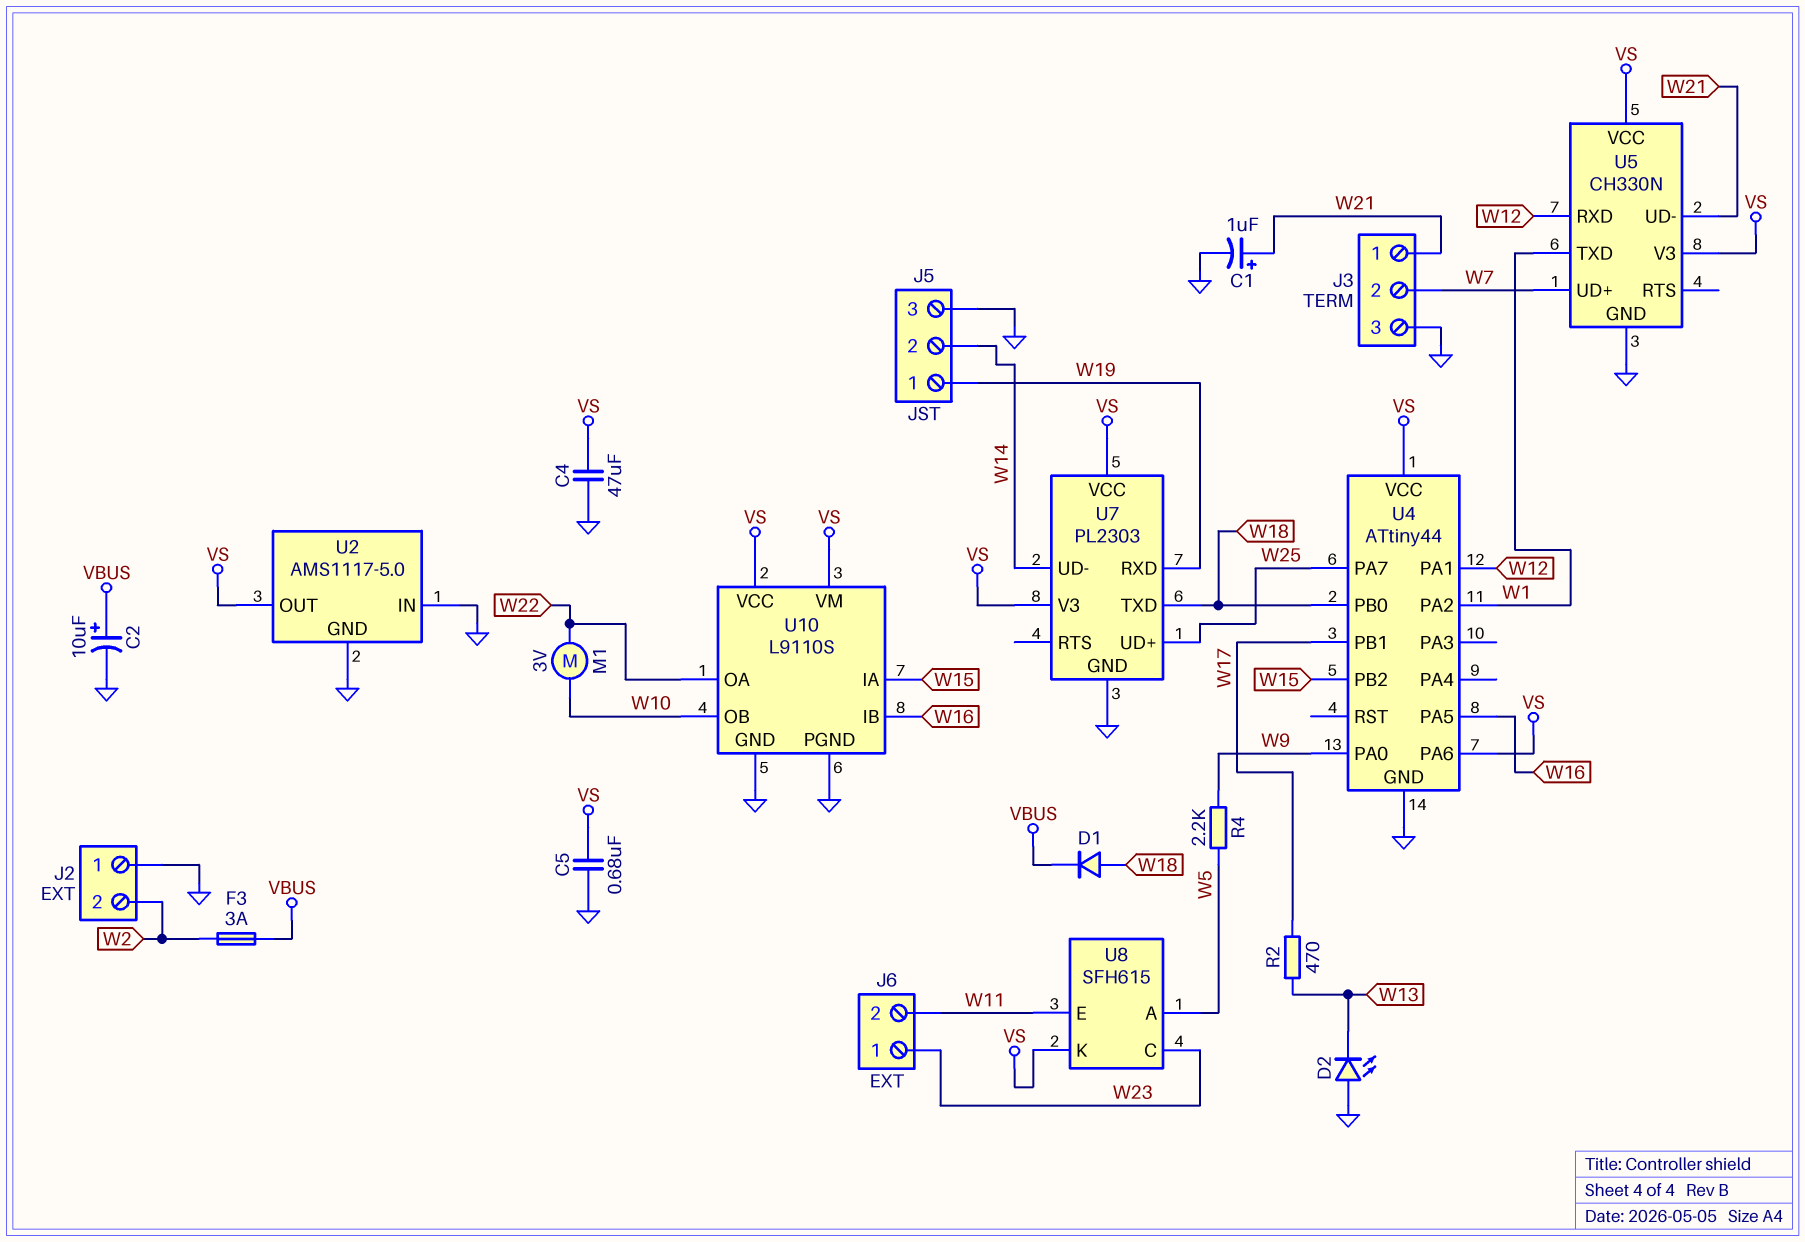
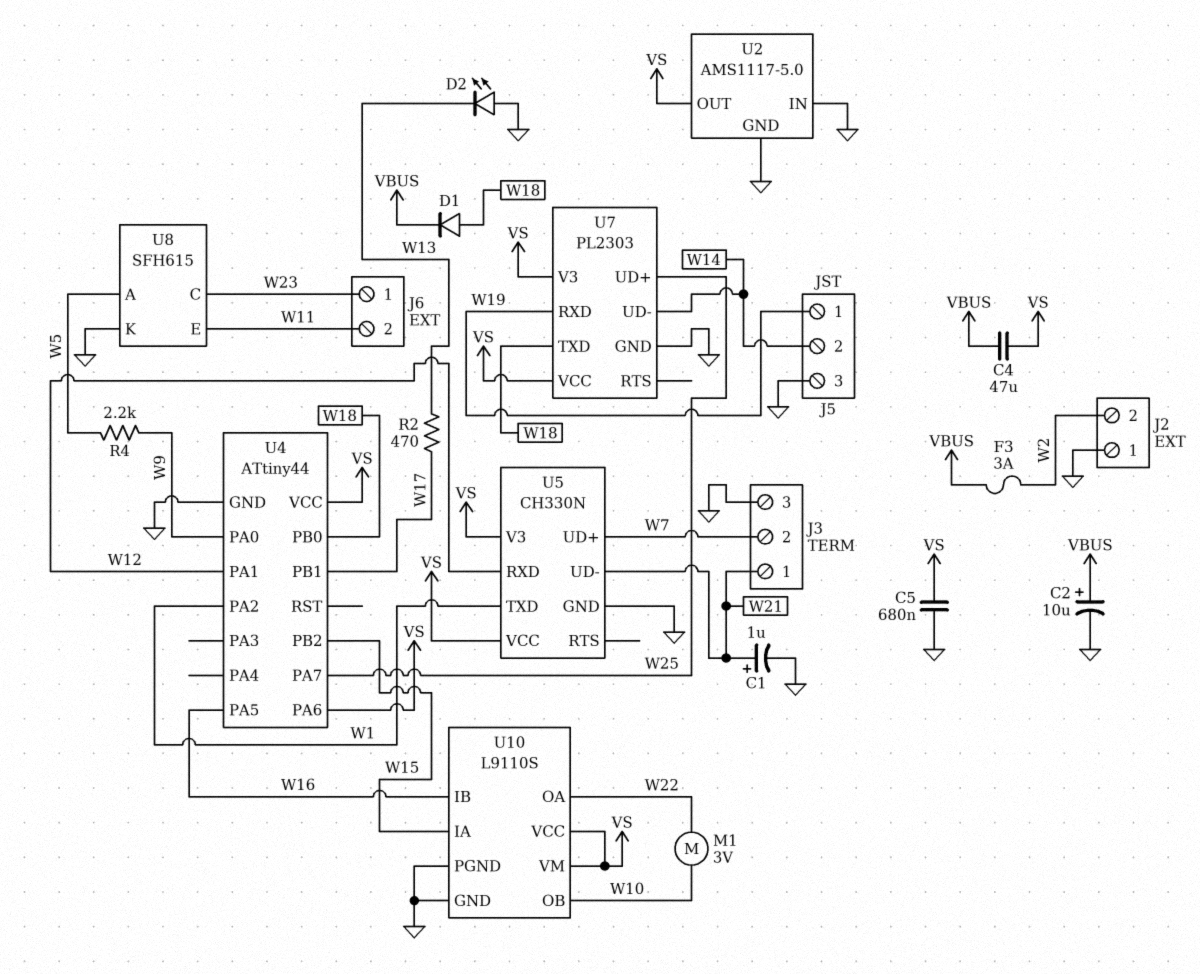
C4: 47uF (GND, VS) -> 47uF (VBUS, VS)
U8 pin K: VS -> GND

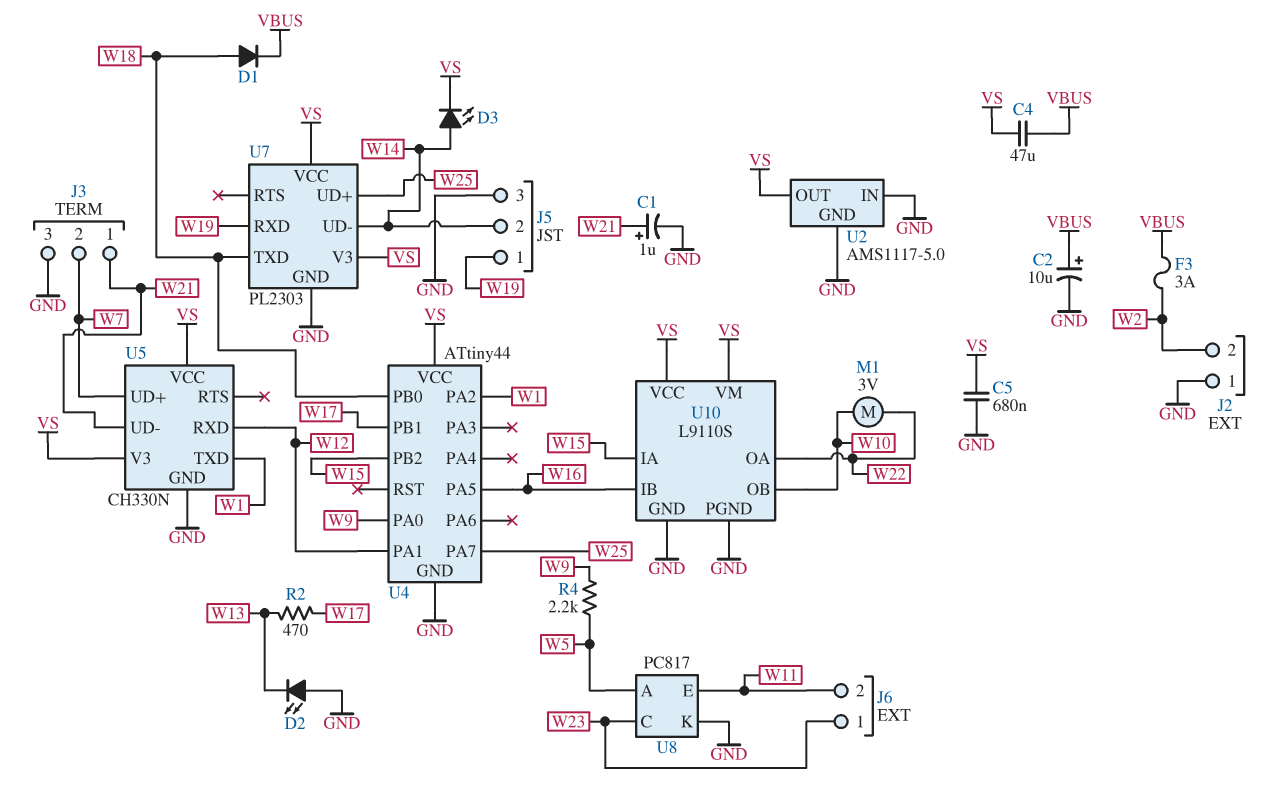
D3: none -> LED (A W14, K VS)
U4 pin PA6: VS -> none
U8: SFH615 -> PC817

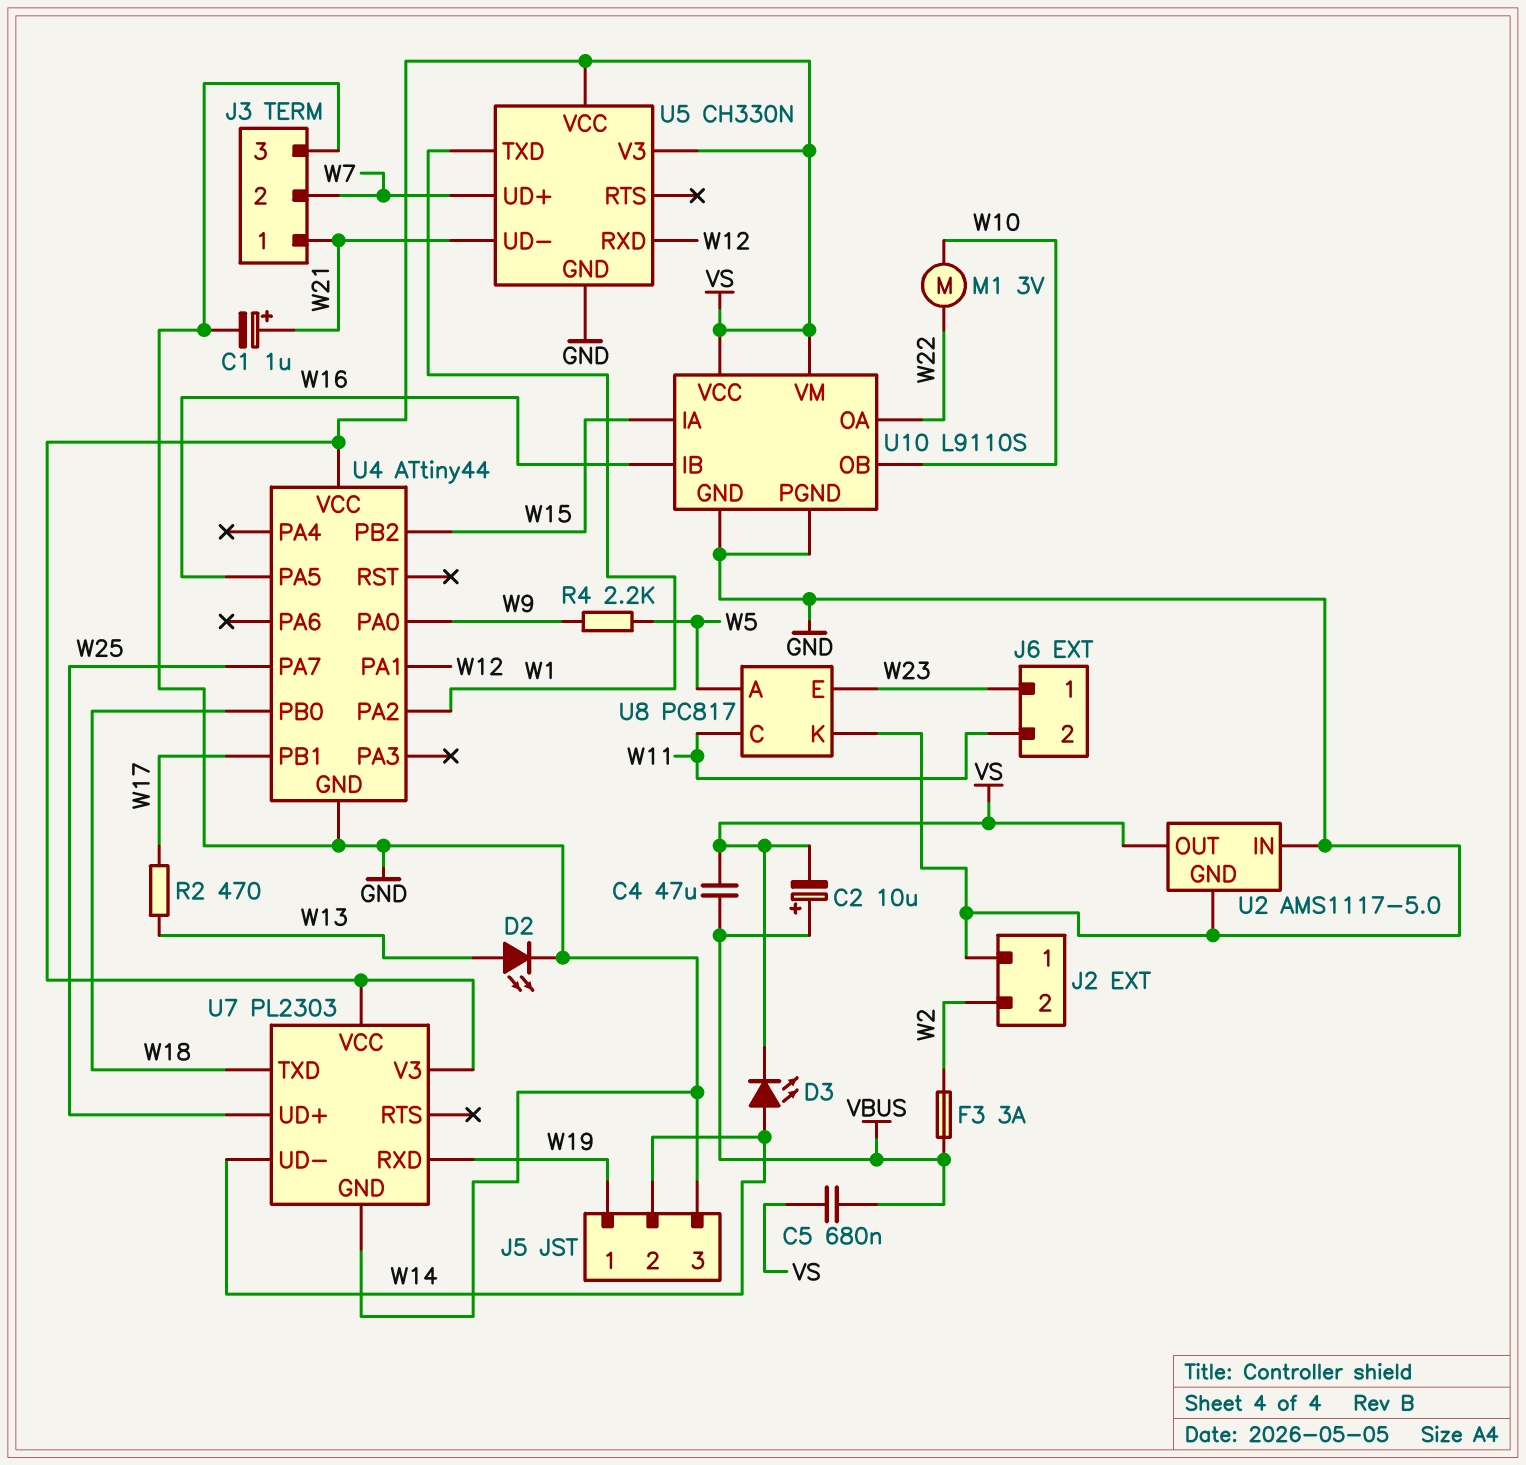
C2: 10uF (plus VBUS, minus GND) -> 10uF (plus VBUS, minus VS)
C5: 680nF (GND, VS) -> 680nF (VBUS, VS)
D1: diode (A W18, K VBUS) -> none
D2: LED (A GND, K W13) -> LED (A W13, K GND)
U8 pin C: W23 -> W11
U8 pin E: W11 -> W23

